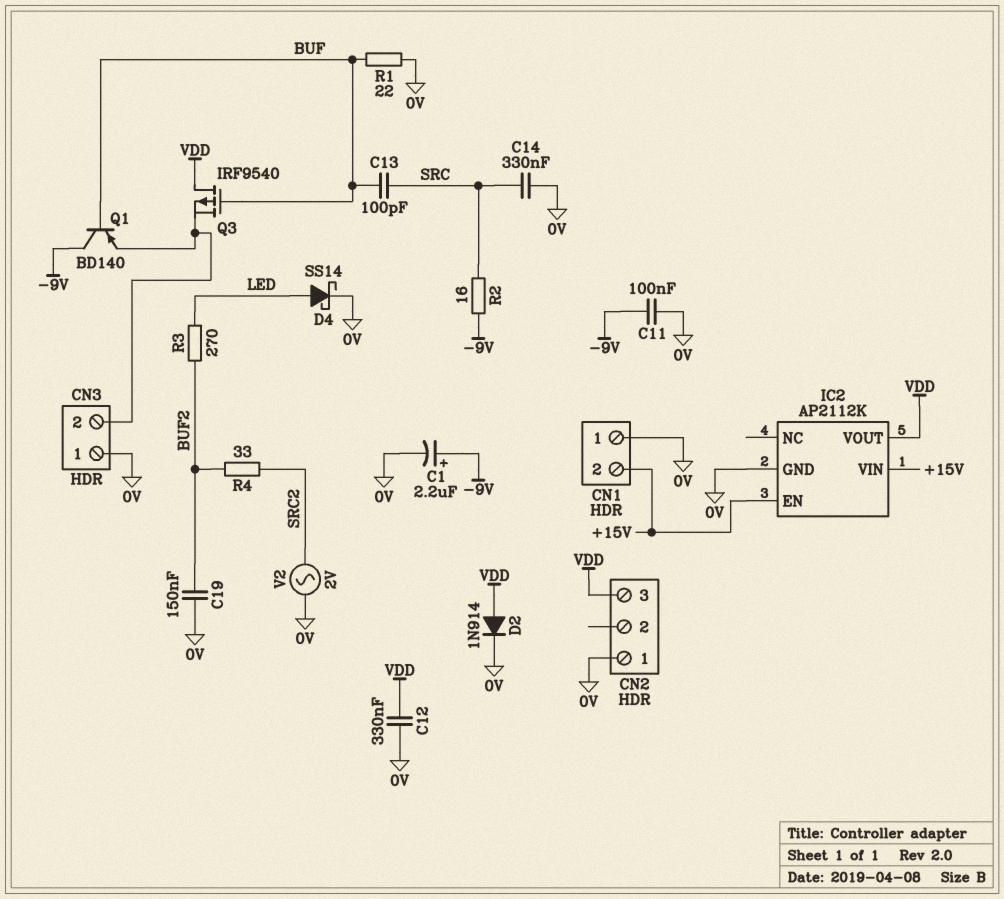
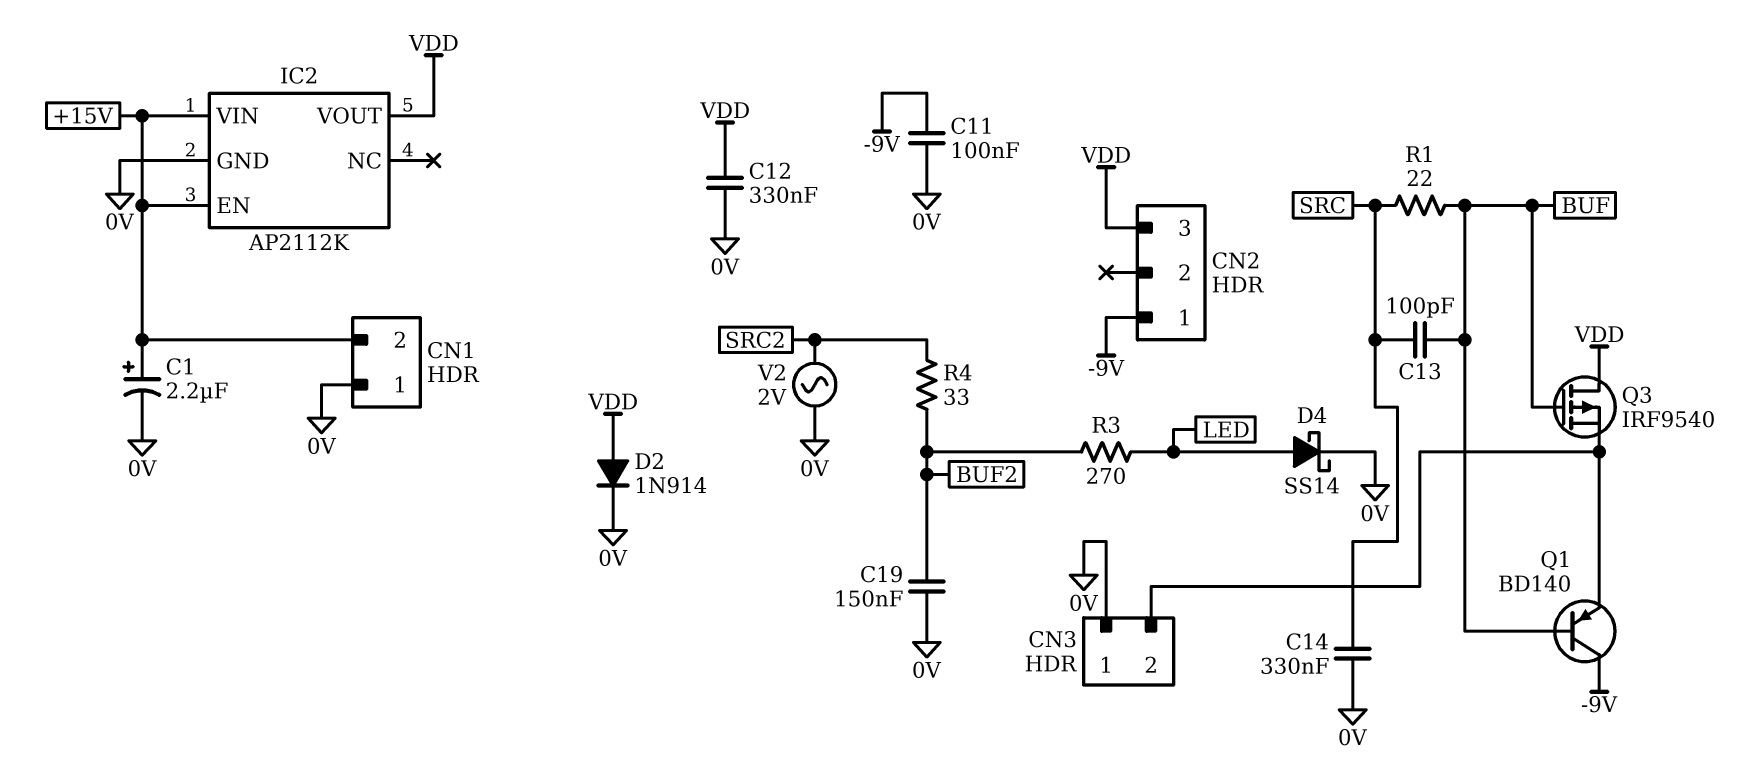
C1: 2.2uF (plus -9V, minus 0V) -> 2.2uF (plus +15V, minus 0V)
CN2 pin 1: 0V -> -9V
R1: 22 (0V, BUF) -> 22 (BUF, SRC)
R2: 16 (-9V, SRC) -> none

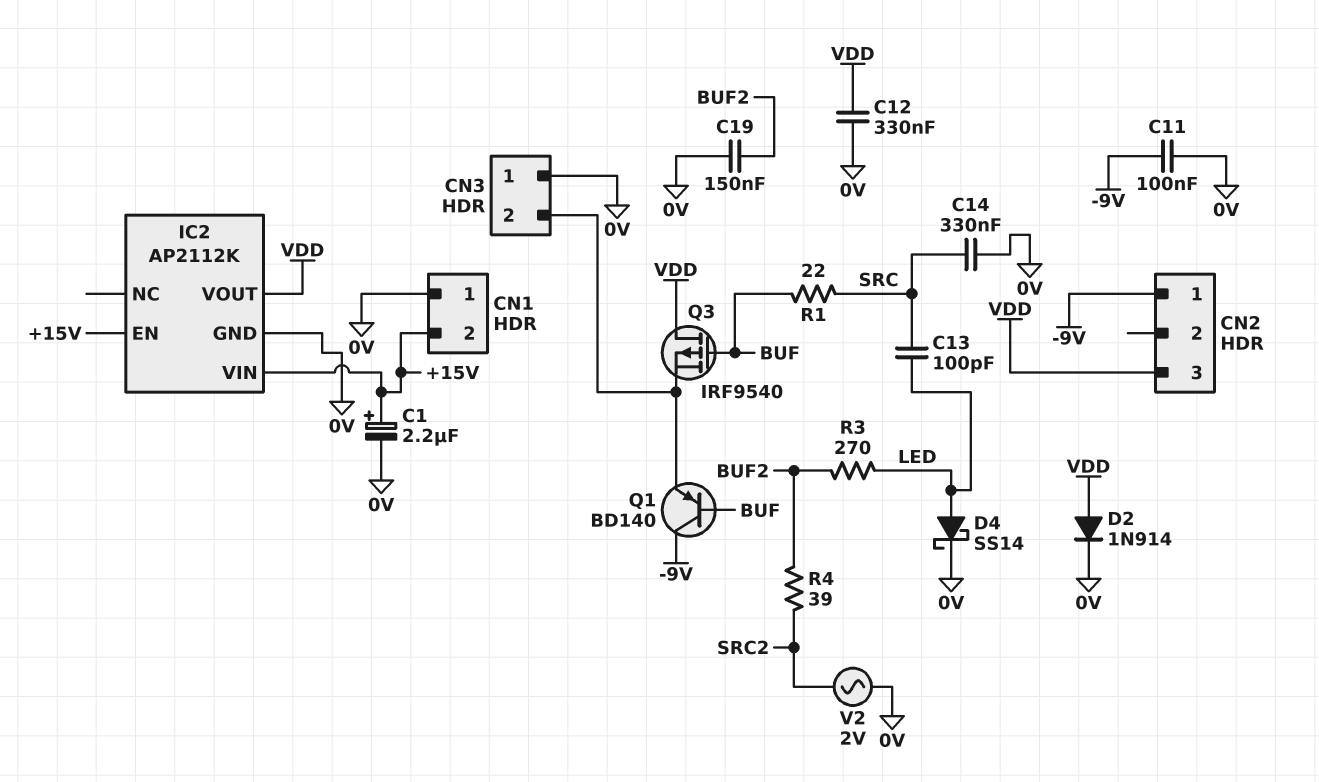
C13: 100pF (BUF, SRC) -> 100pF (LED, SRC)
R4: 33 (BUF2, SRC2) -> 39 (BUF2, SRC2)

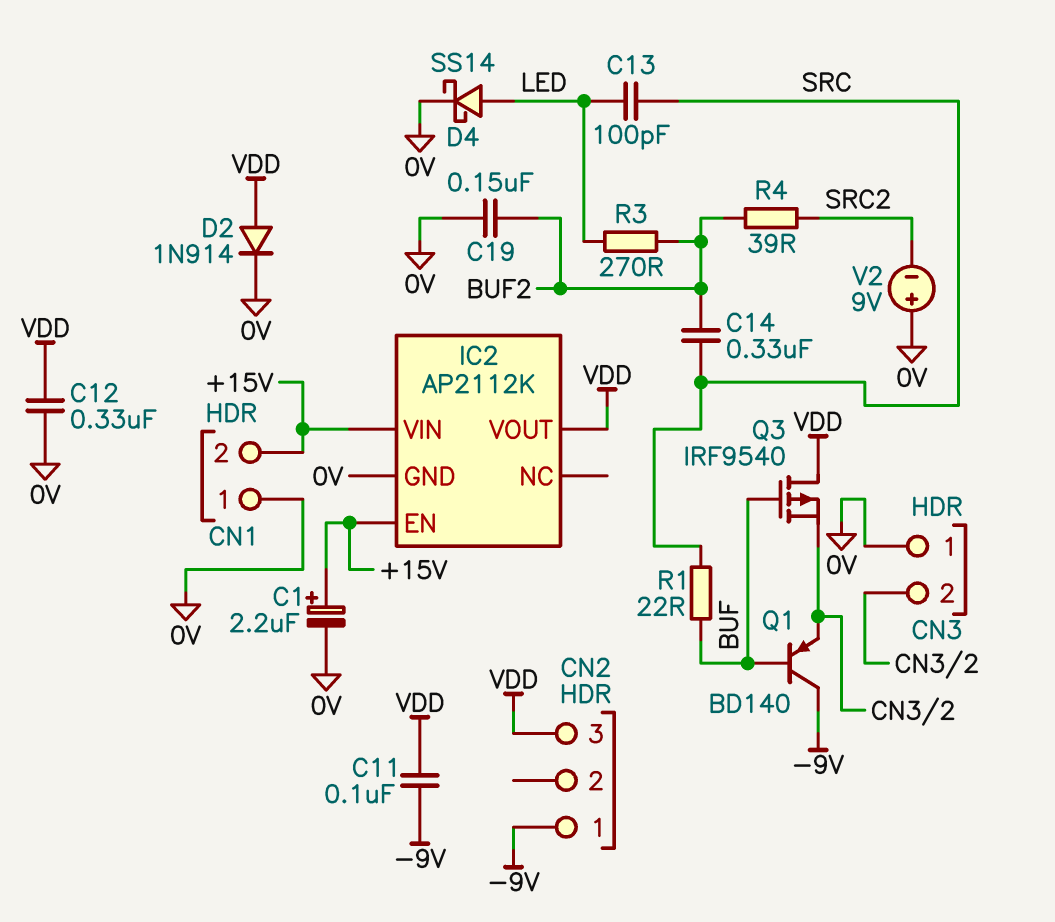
C11: 100nF (-9V, 0V) -> 100nF (-9V, VDD)
C14: 330nF (0V, SRC) -> 330nF (BUF2, SRC)
V2: AC 2V (0V, SRC2) -> 9V (plus 0V, minus SRC2)

